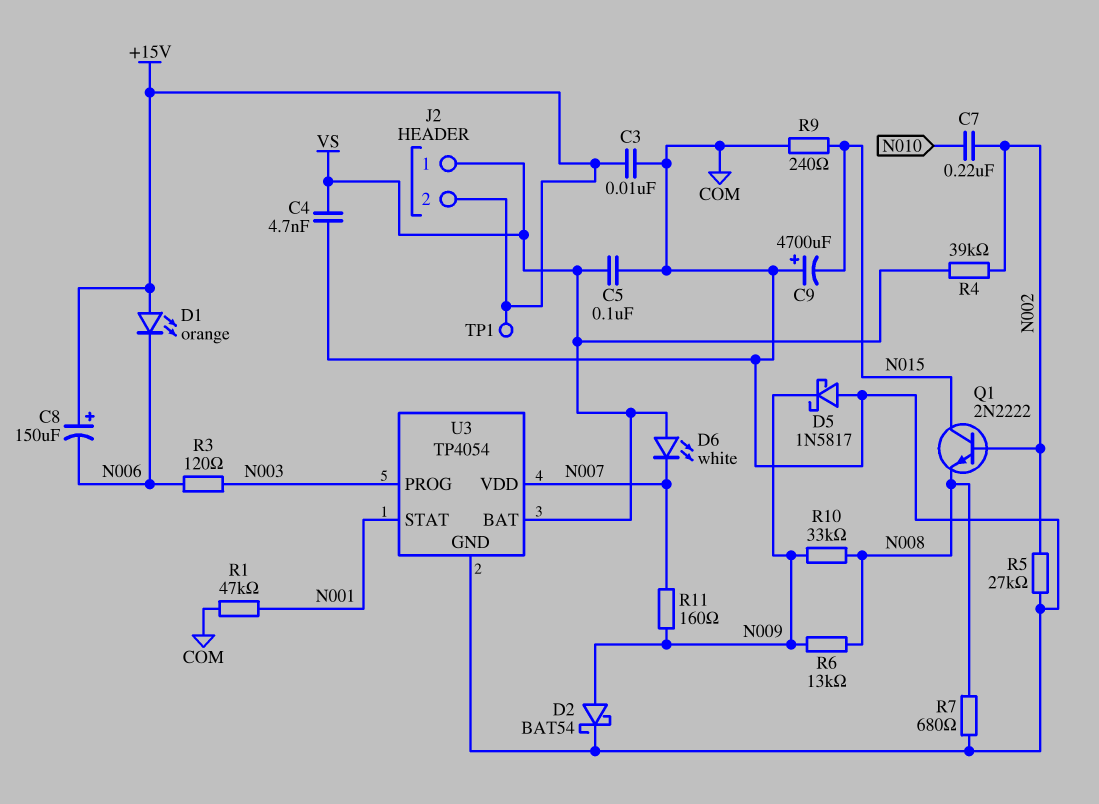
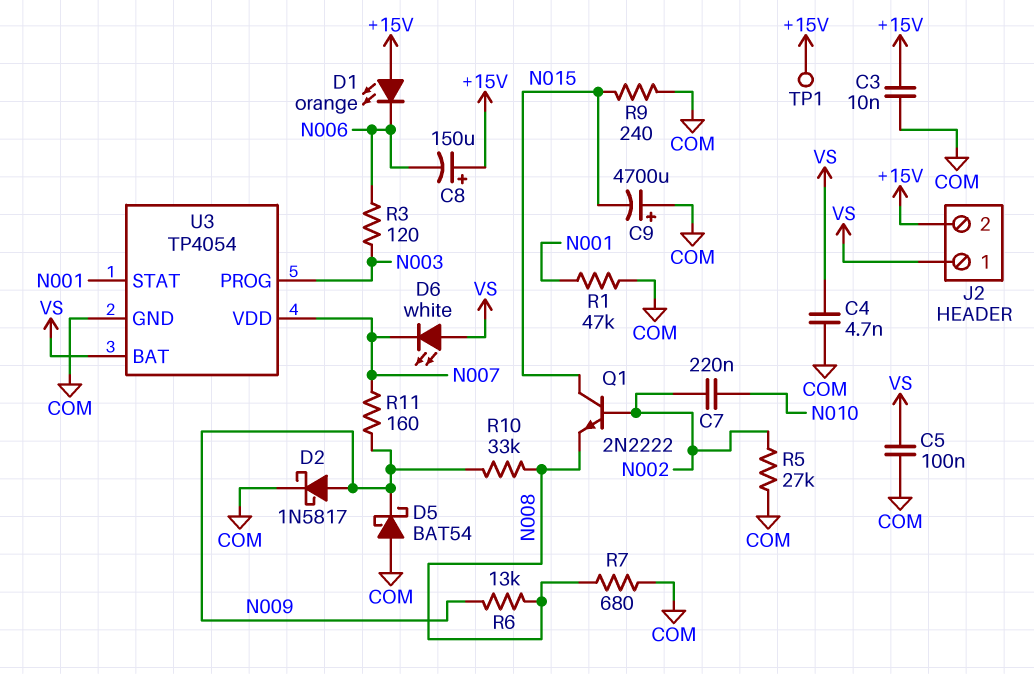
D2: schottky BAT54 (A N009, K COM) -> schottky 1N5817 (A N009, K COM)
D5: schottky 1N5817 (A COM, K N009) -> schottky BAT54 (A COM, K N009)
R4: 39k (N002, VS) -> none

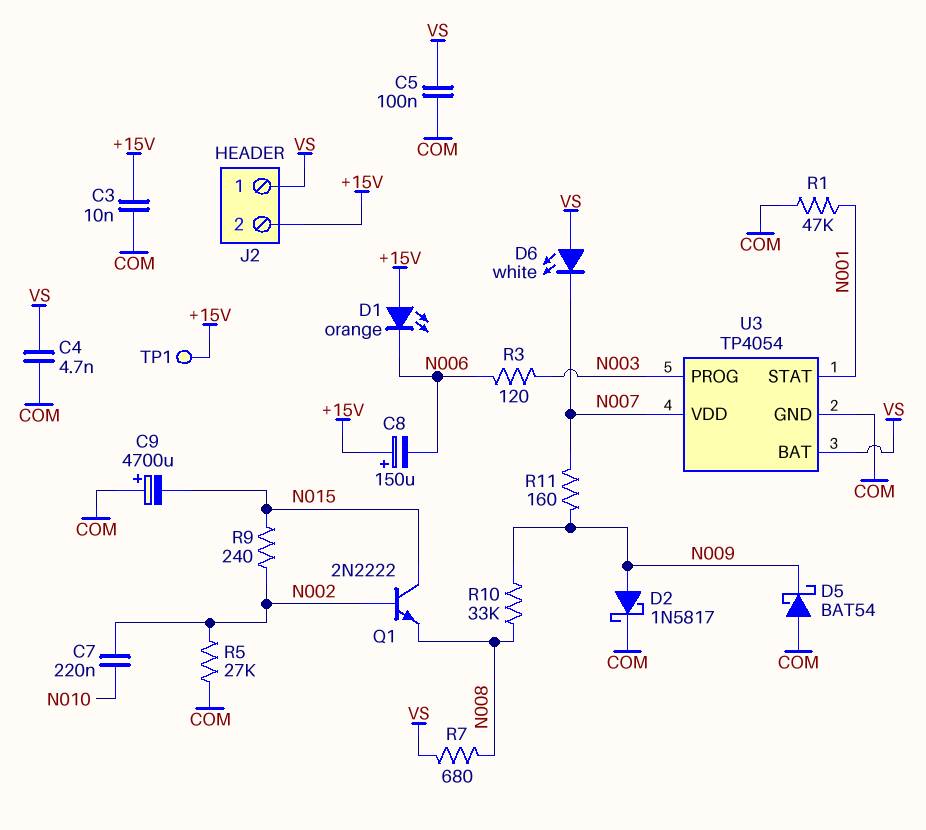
R6: 13k (N008, N009) -> none
R7: 680 (COM, N008) -> 680 (N008, VS)
R9: 240 (COM, N015) -> 240 (N002, N015)

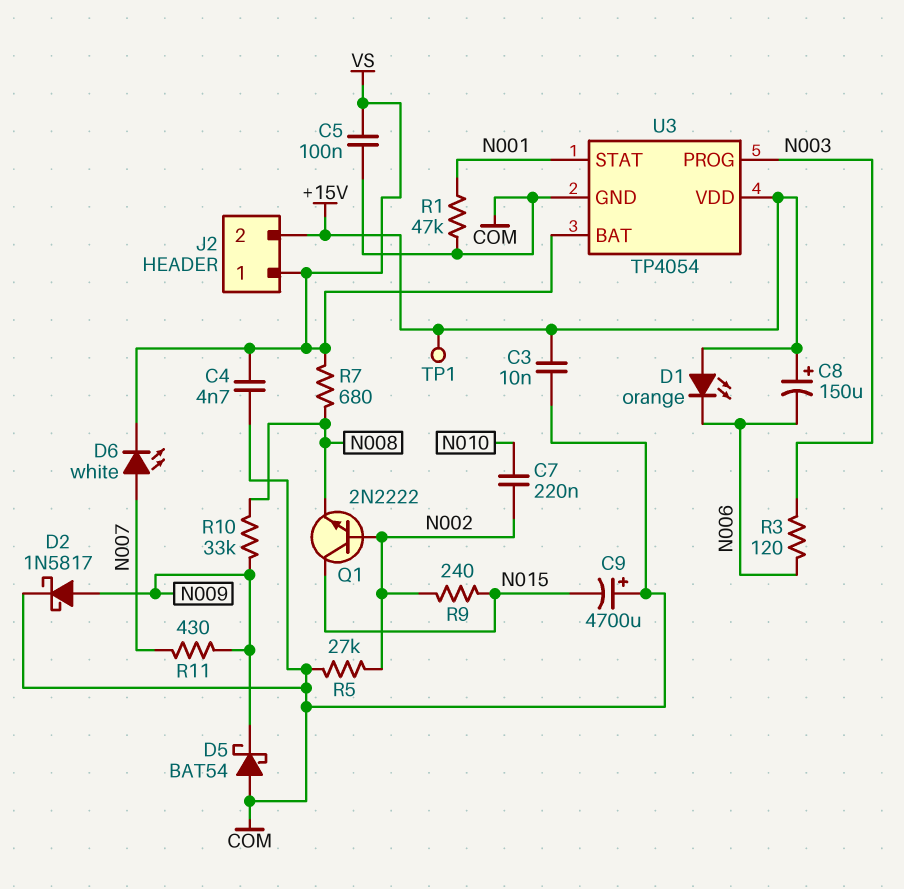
D6: LED white (A VS, K N007) -> LED white (A N007, K VS)
R11: 160 (N007, N009) -> 430 (N007, N009)
U3 pin VDD: N007 -> +15V

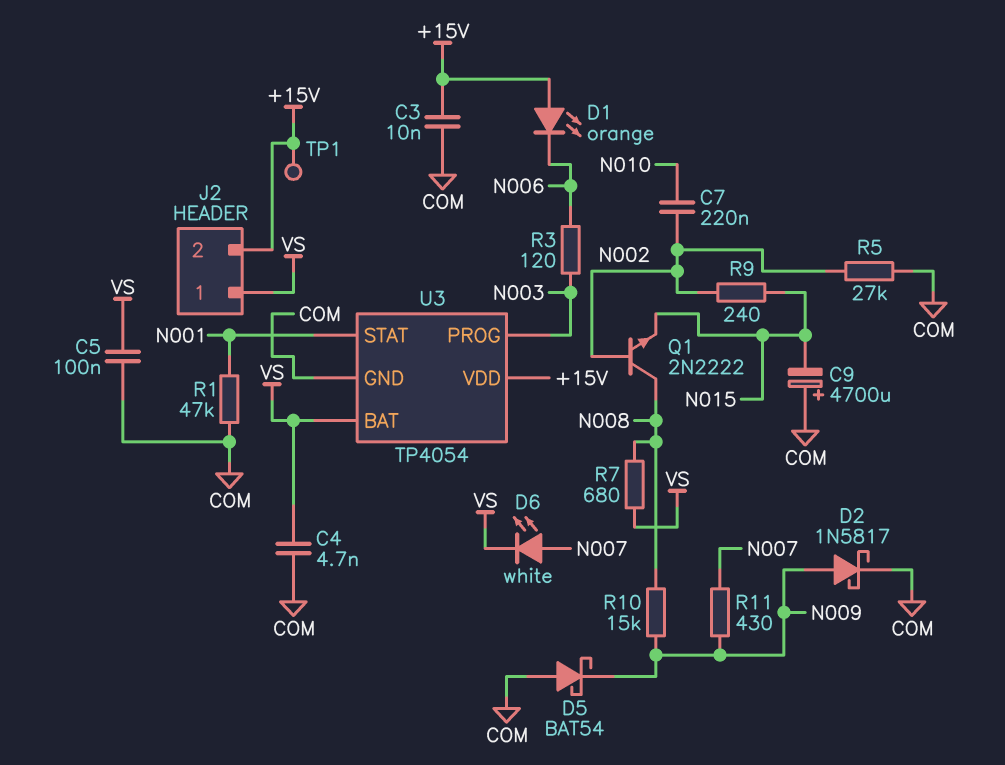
C8: 150uF (plus +15V, minus N006) -> none
Q1: NPN 2N2222 (B N002, C N015, E N008) -> NPN 2N2222 (B N002, C N008, E N015)
R10: 33k (N008, N009) -> 15k (N008, N009)

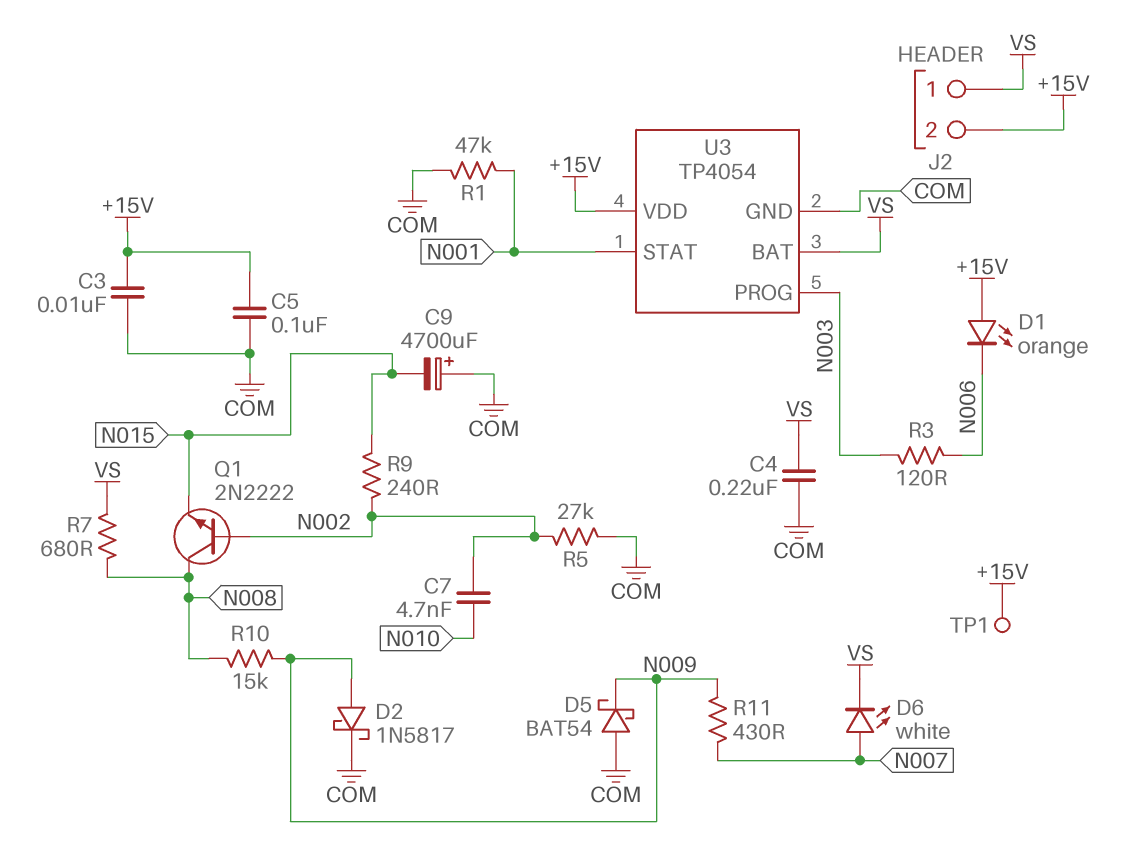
C4: 4.7nF (COM, VS) -> 220nF (COM, VS)
C5: 100nF (COM, VS) -> 100nF (+15V, COM)
C7: 220nF (N002, N010) -> 4.7nF (N002, N010)

